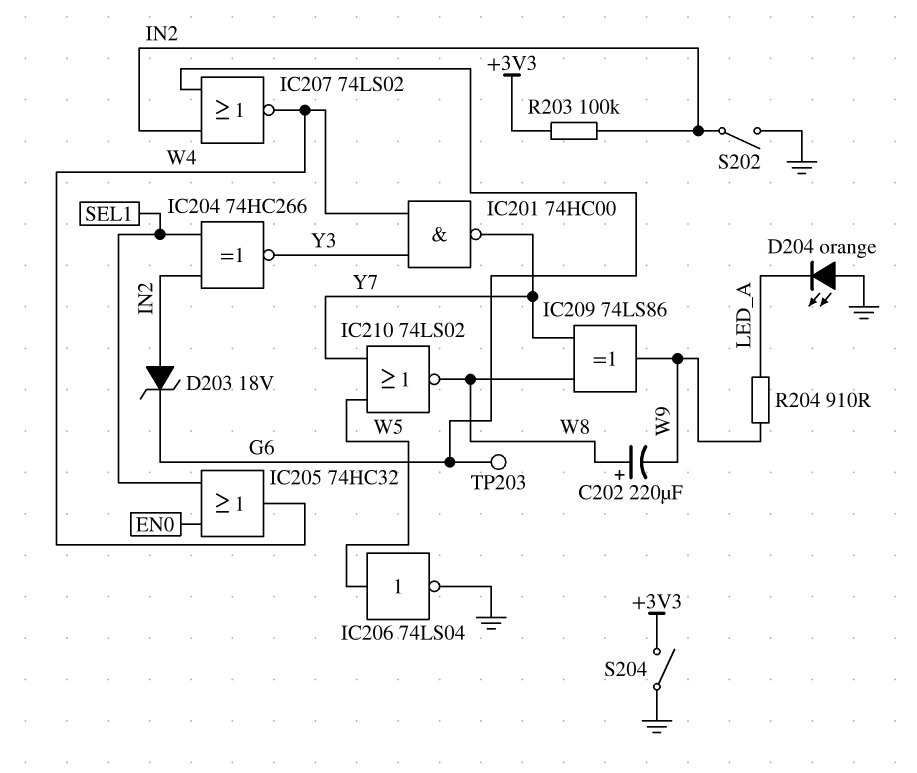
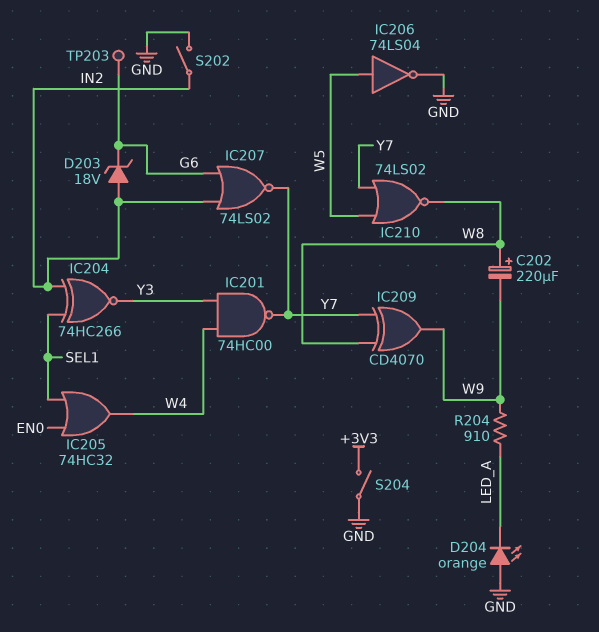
IC207: NOR 74LS02 (in G6, in IN2, out W4) -> NOR 74LS02 (in G6, in IN2, out Y7)
IC209: XOR 74LS86 (in W8, in Y7, out W9) -> XOR CD4070 (in W8, in Y7, out W9)
R203: 100k (+3V3, IN2) -> none

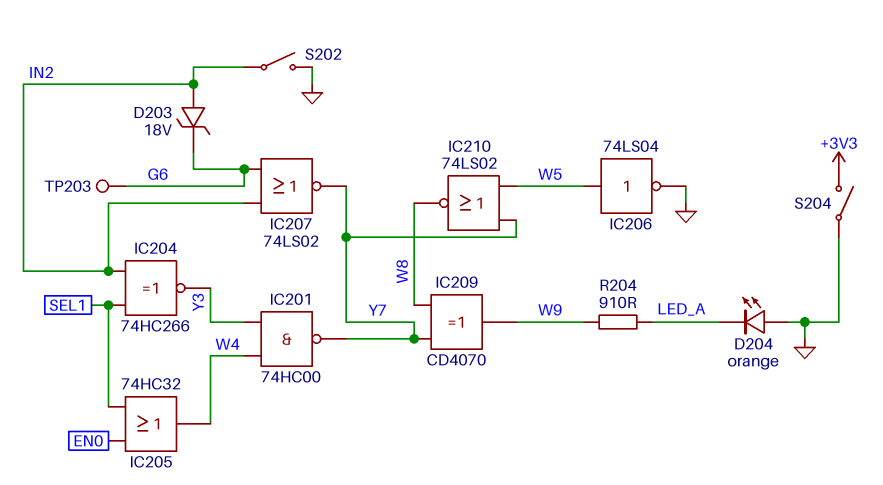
C202: 220uF (plus W8, minus W9) -> none

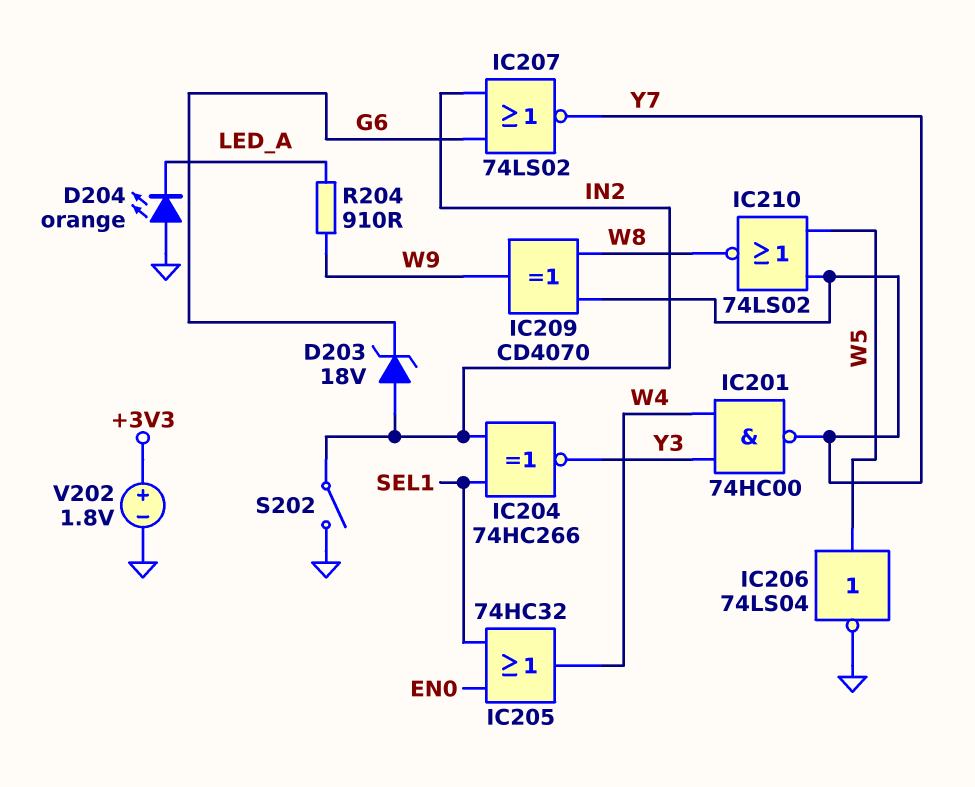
S204: switch (+3V3, GND) -> none
TP203: test point (G6) -> none
V202: none -> 1.8V (plus +3V3, minus GND)

